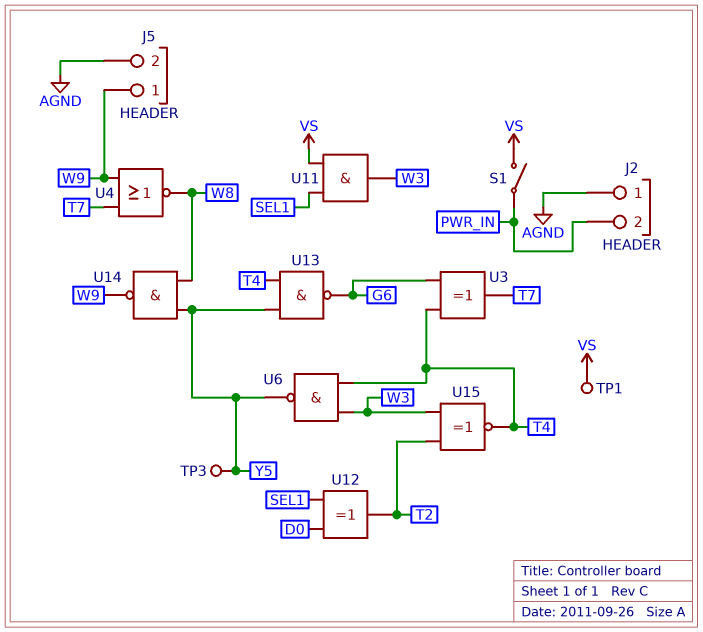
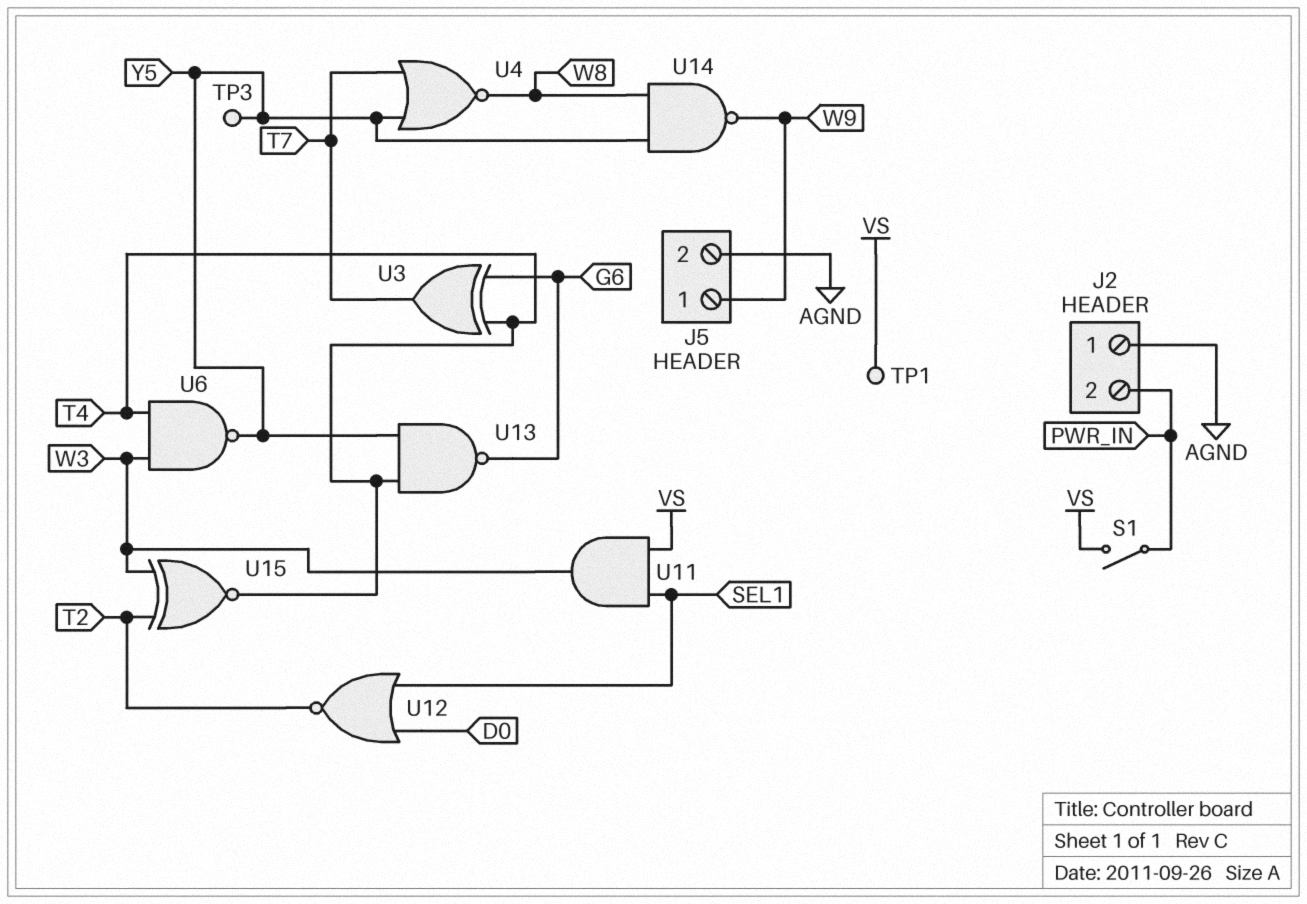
U4: NOR (in T7, in W9, out W8) -> NOR (in T7, in Y5, out W8)
U12: XOR (in D0, in SEL1, out T2) -> NOR (in D0, in SEL1, out T2)

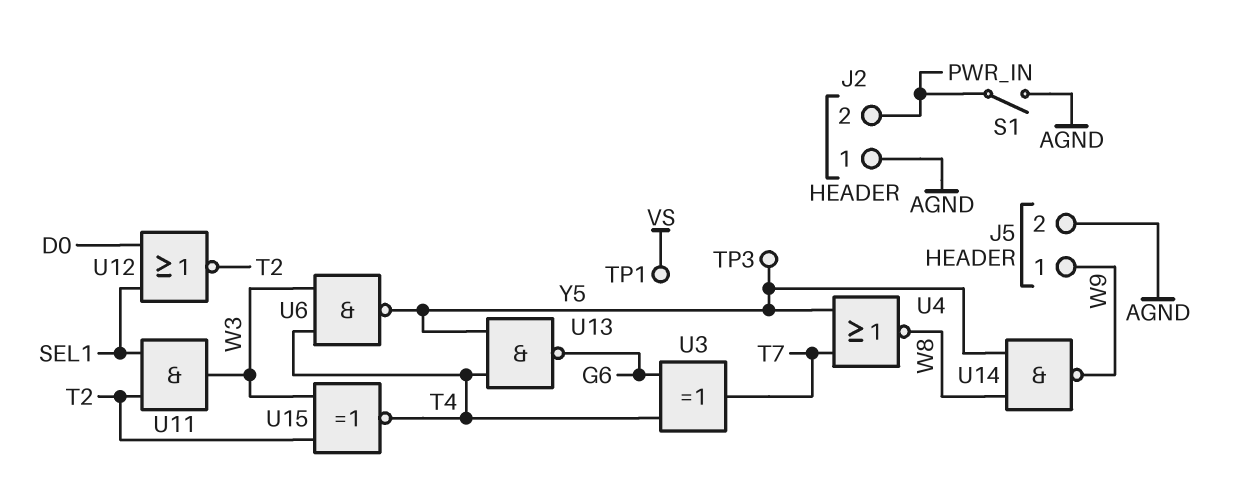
S1: switch (PWR_IN, VS) -> switch (AGND, PWR_IN)
U11: AND (in SEL1, in VS, out W3) -> AND (in SEL1, in T2, out W3)

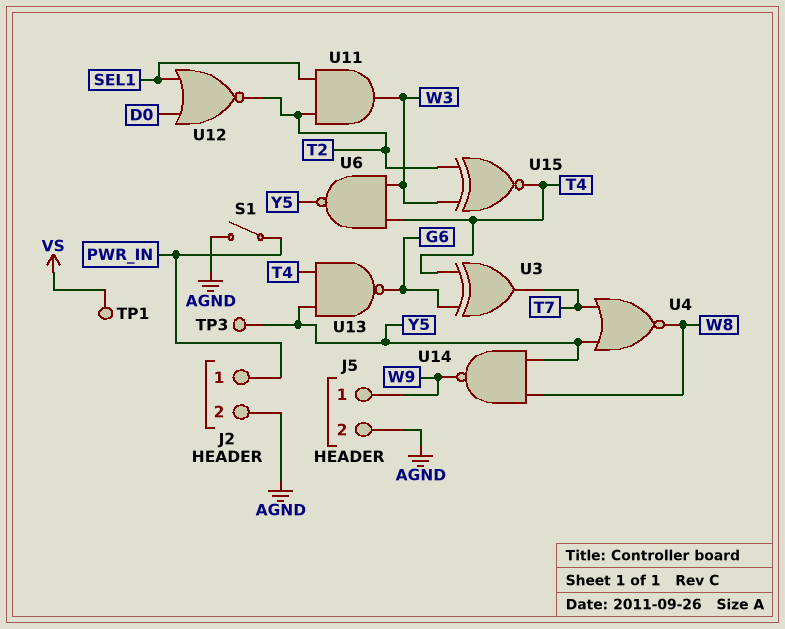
J2 pin 1: AGND -> PWR_IN
J2 pin 2: PWR_IN -> AGND

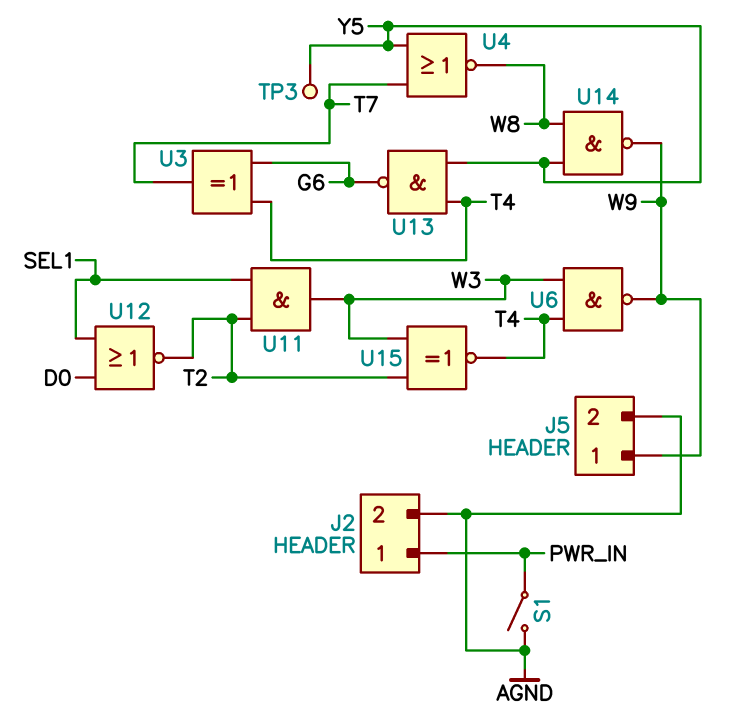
TP1: test point (VS) -> none
U6: NAND (in T4, in W3, out Y5) -> NAND (in T4, in W3, out W9)

